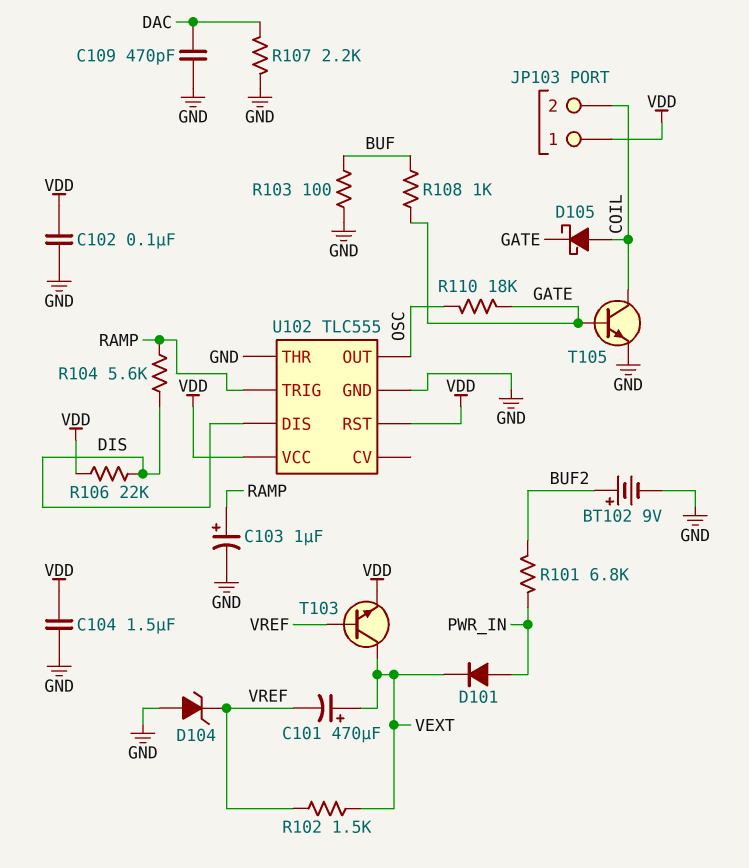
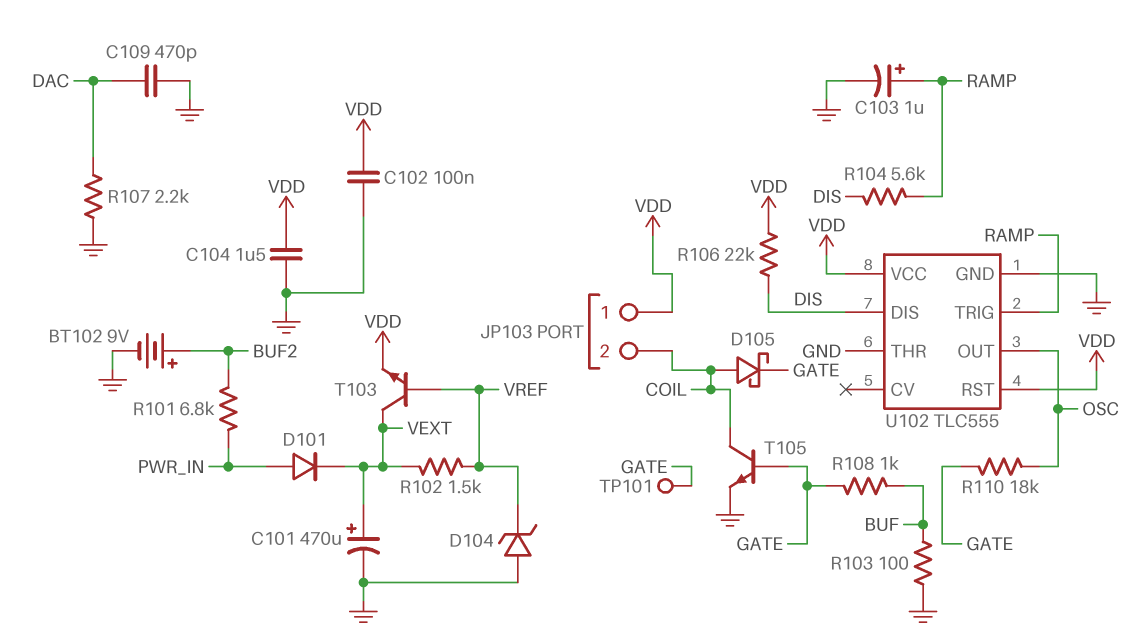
C101: 470uF (plus VEXT, minus VREF) -> 470uF (plus VEXT, minus GND)
TP101: none -> test point (GATE)

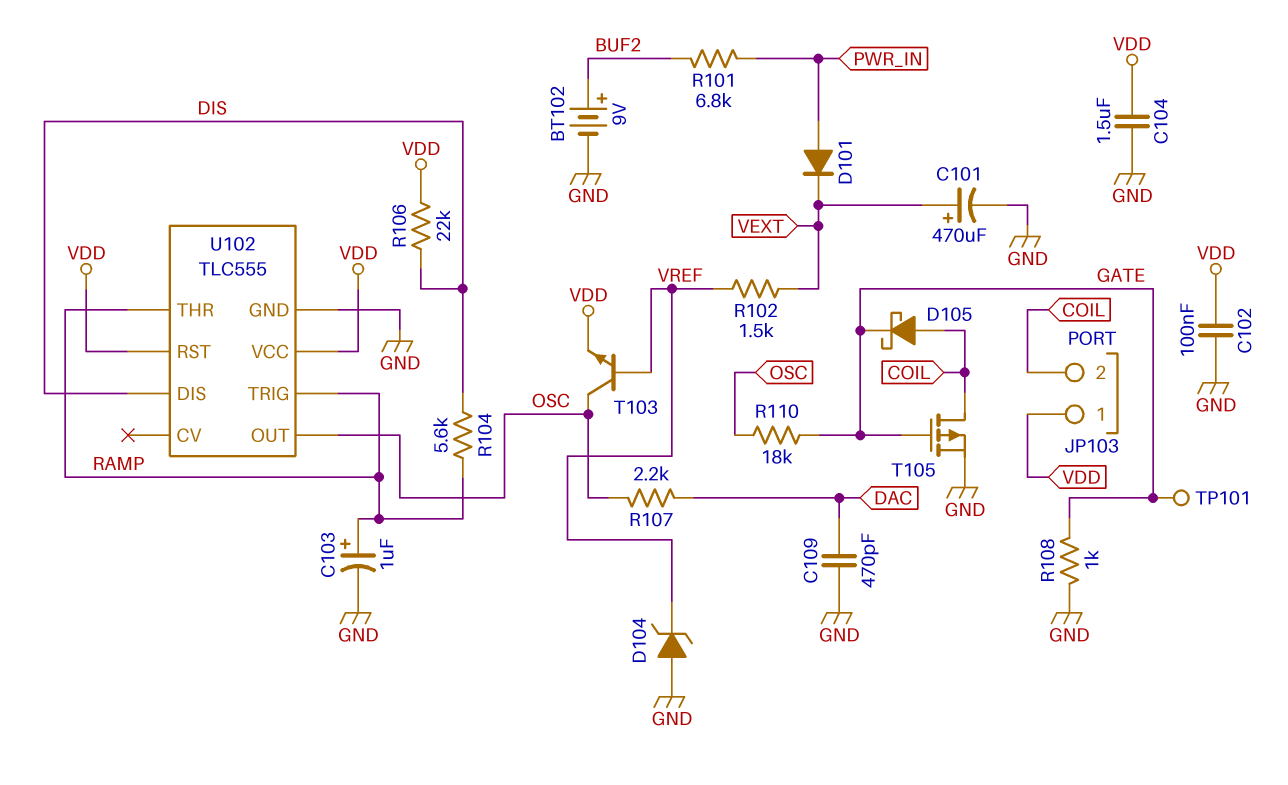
R103: 100 (BUF, GND) -> none
R107: 2.2k (DAC, GND) -> 2.2k (DAC, OSC)
R108: 1k (BUF, GATE) -> 1k (GATE, GND)
T103: NPN (B VREF, C VEXT, E VDD) -> NPN (B VREF, C OSC, E VDD)
T105: NPN (B GATE, C COIL, E GND) -> PMOS (G GATE, D COIL, S GND)
U102 pin THR: GND -> RAMP

